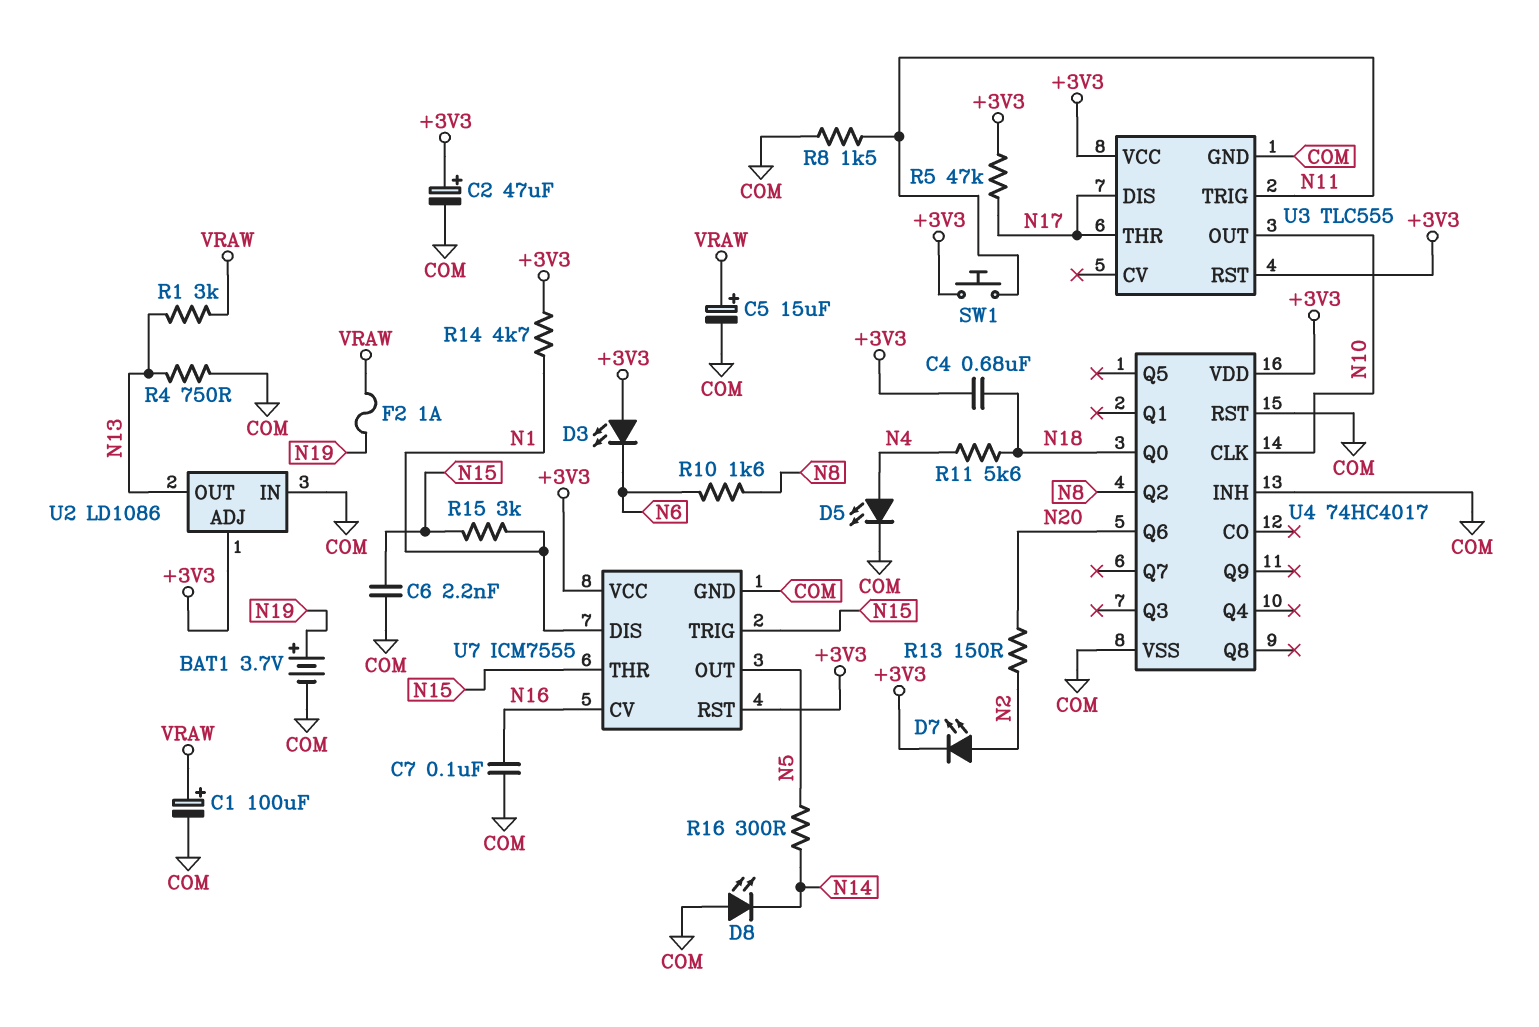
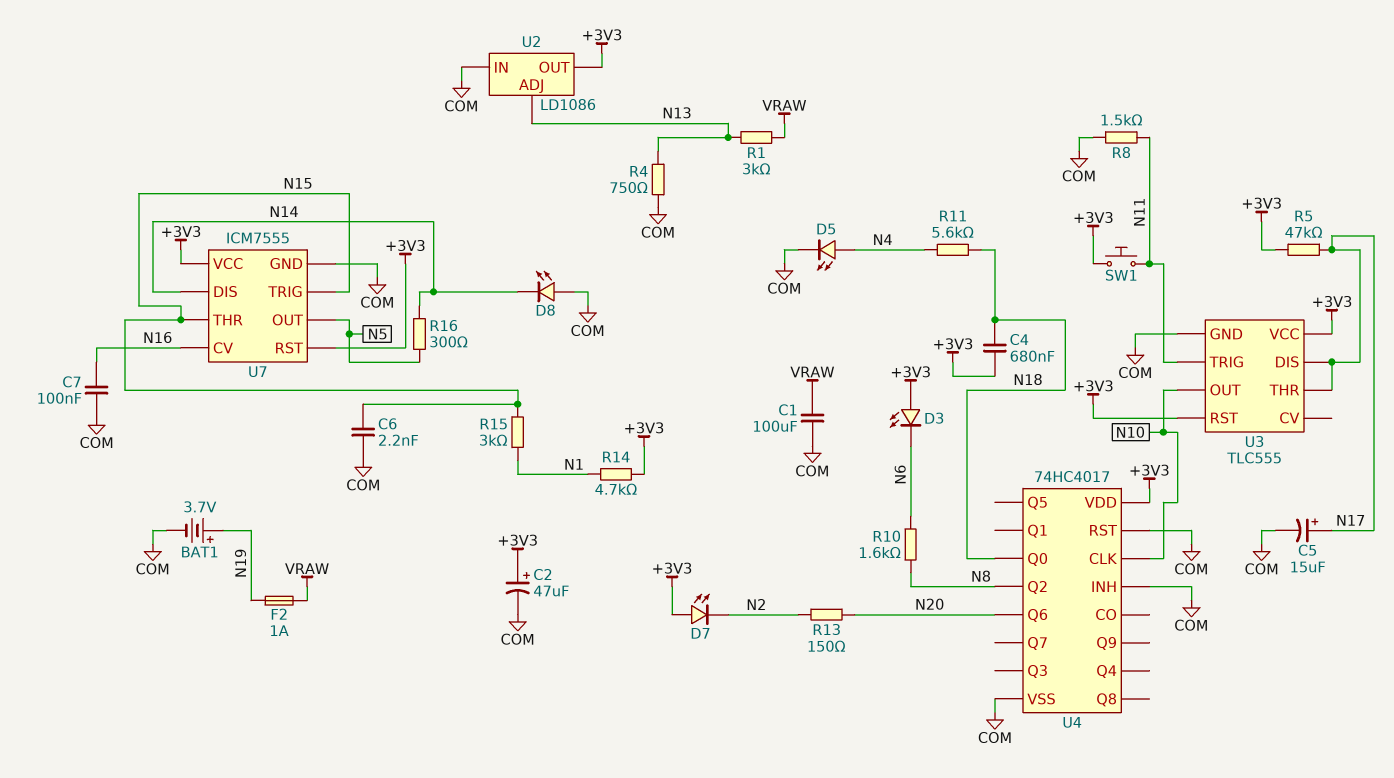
C1: 100uF (plus VRAW, minus COM) -> 100uF (COM, VRAW)
C5: 15uF (plus VRAW, minus COM) -> 15uF (plus N17, minus COM)
D7: LED (A N2, K +3V3) -> LED (A +3V3, K N2)
U2 pin ADJ: +3V3 -> N13
U2 pin OUT: N13 -> +3V3
U7 pin DIS: N1 -> N14

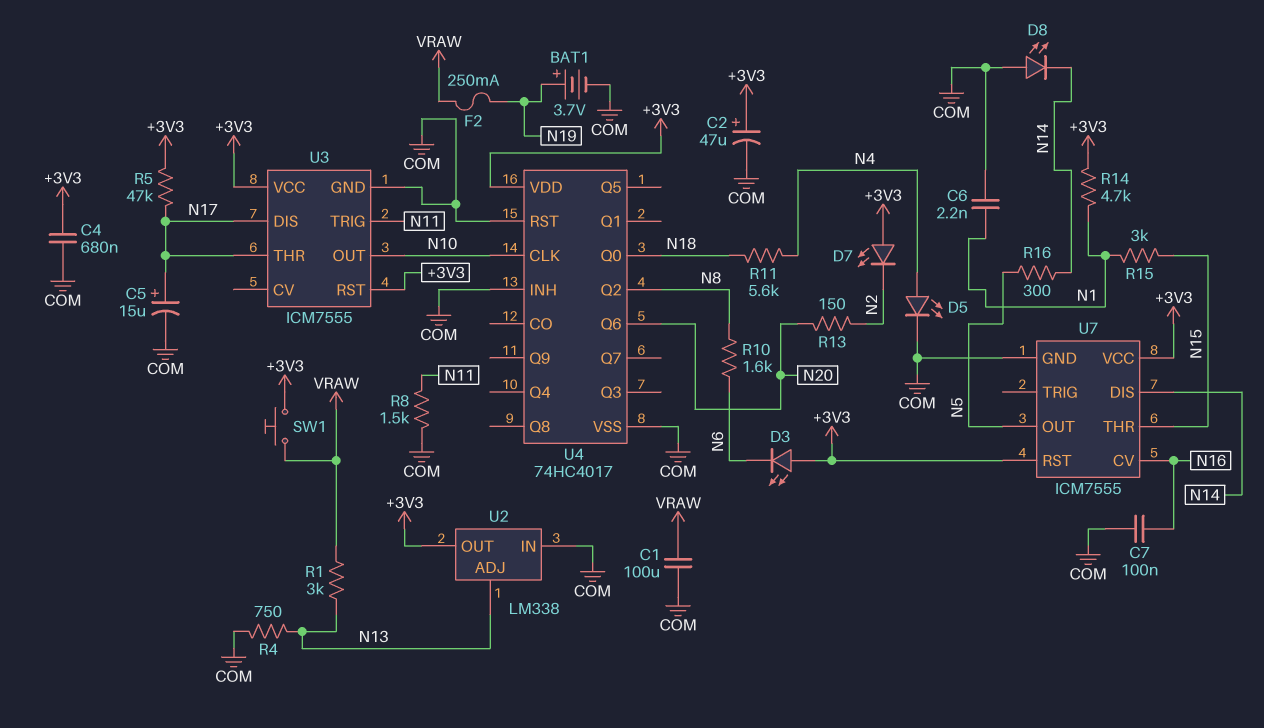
C4: 680nF (+3V3, N18) -> 680nF (+3V3, COM)
C6: 2.2nF (COM, N15) -> 2.2nF (COM, N1)
F2: 1A (N19, VRAW) -> 250mA (N19, VRAW)
SW1: button (+3V3, N11) -> button (+3V3, VRAW)
U2: LD1086 -> LM338
U3: TLC555 -> ICM7555
U7 pin TRIG: N15 -> none

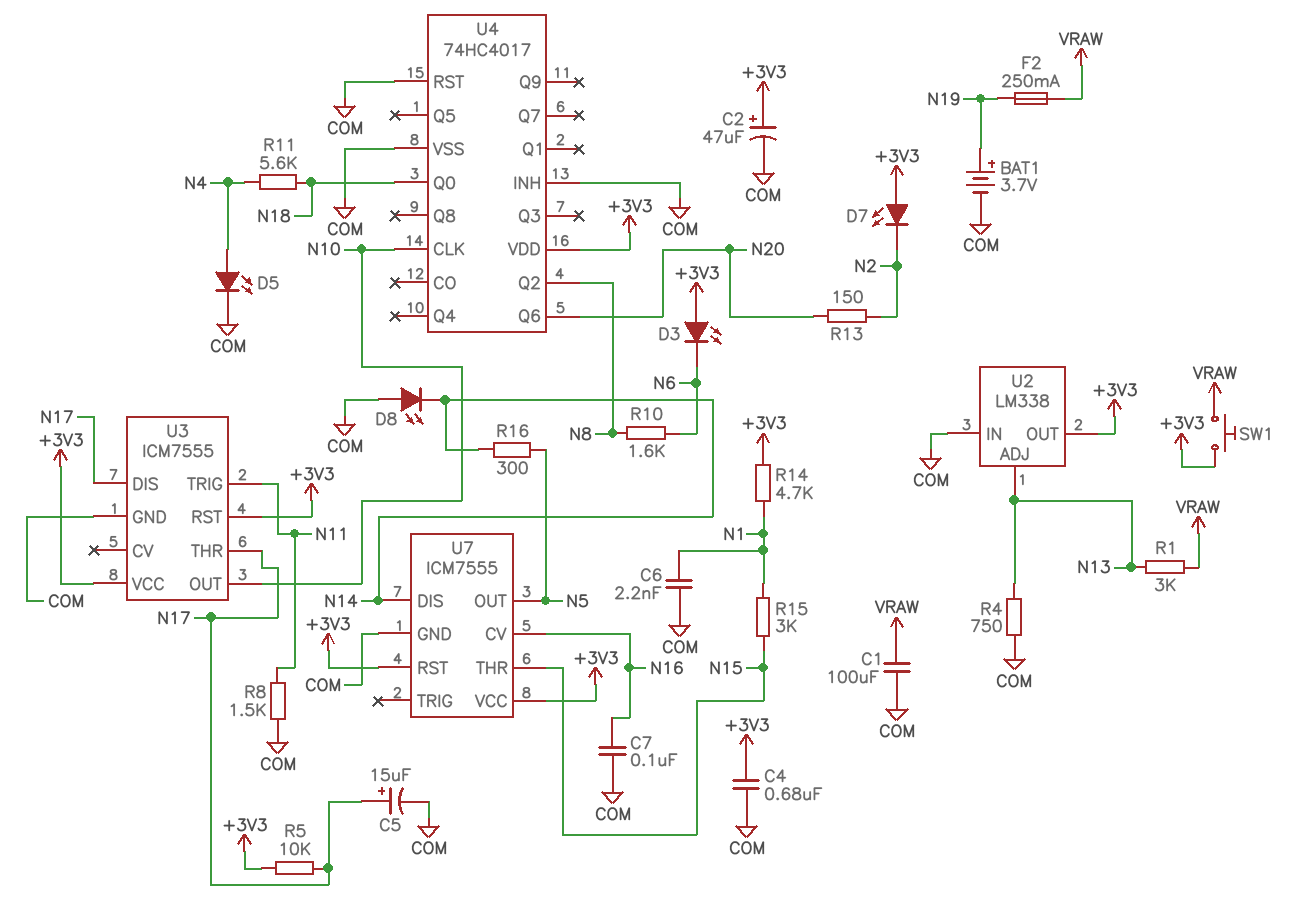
R5: 47k (+3V3, N17) -> 10k (+3V3, N17)

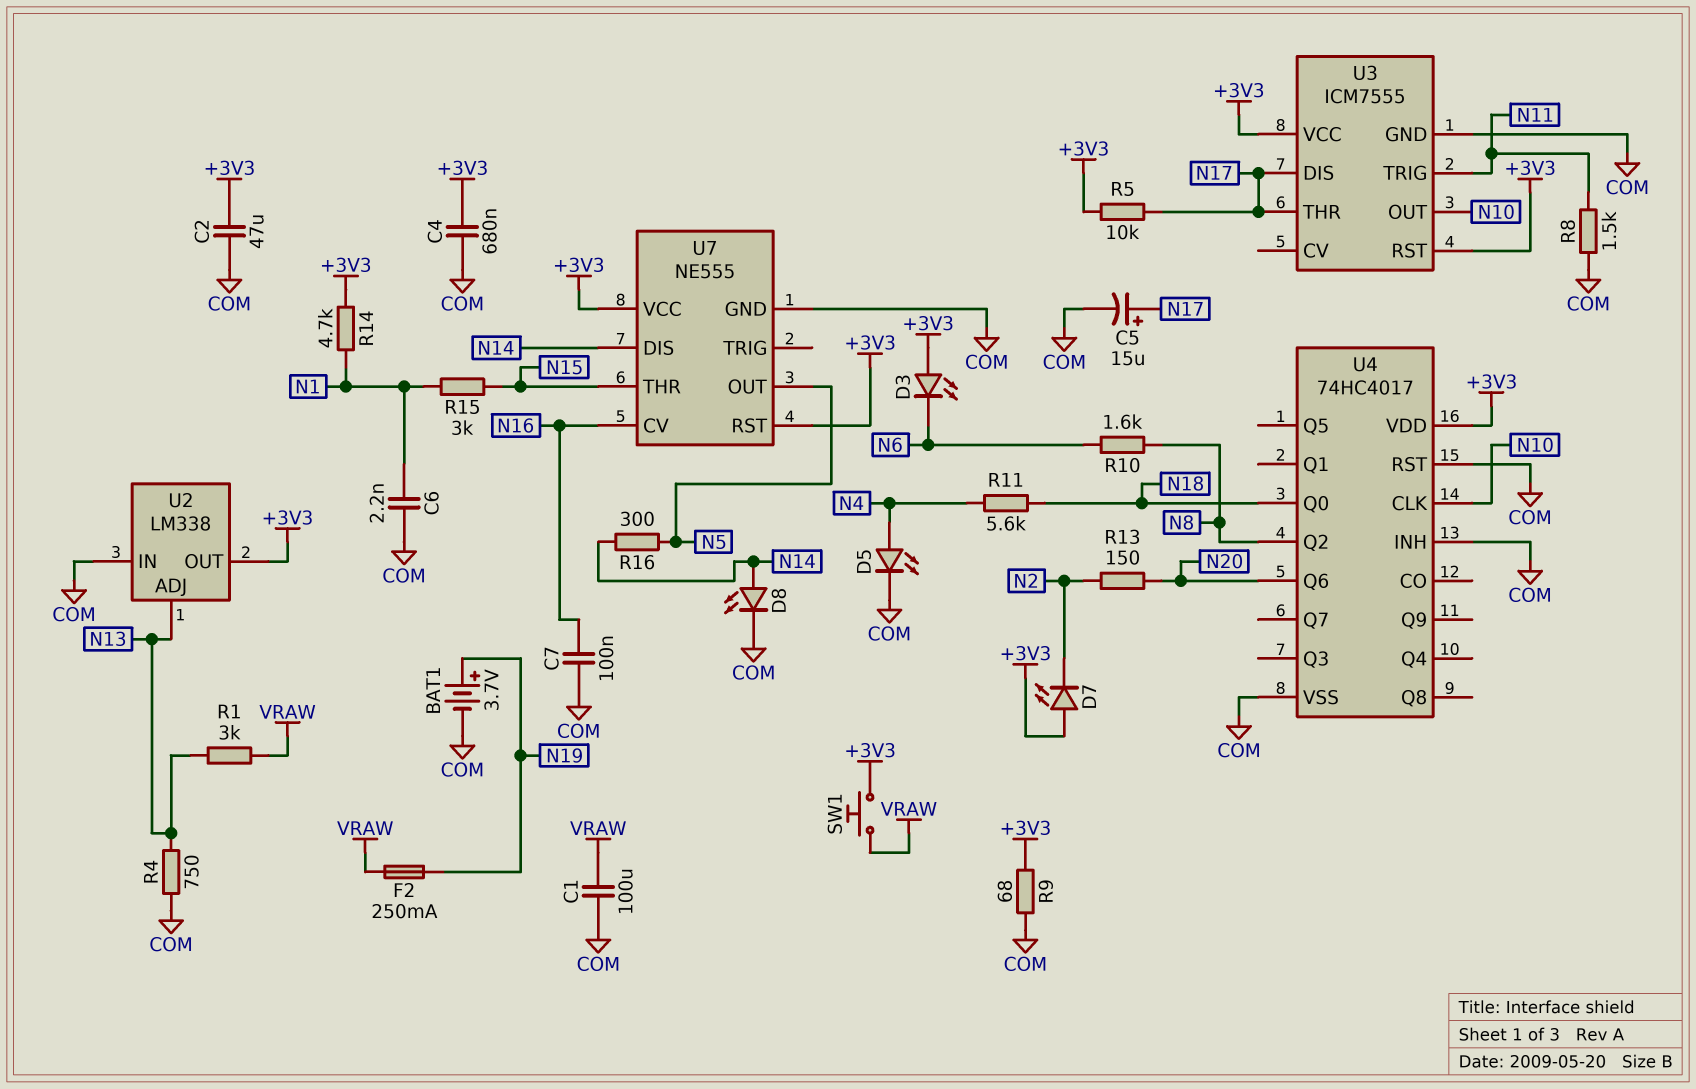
C2: 47uF (plus +3V3, minus COM) -> 47uF (+3V3, COM)
D8: LED (A COM, K N14) -> LED (A N14, K COM)
R9: none -> 68 (+3V3, COM)
U7: ICM7555 -> NE555

